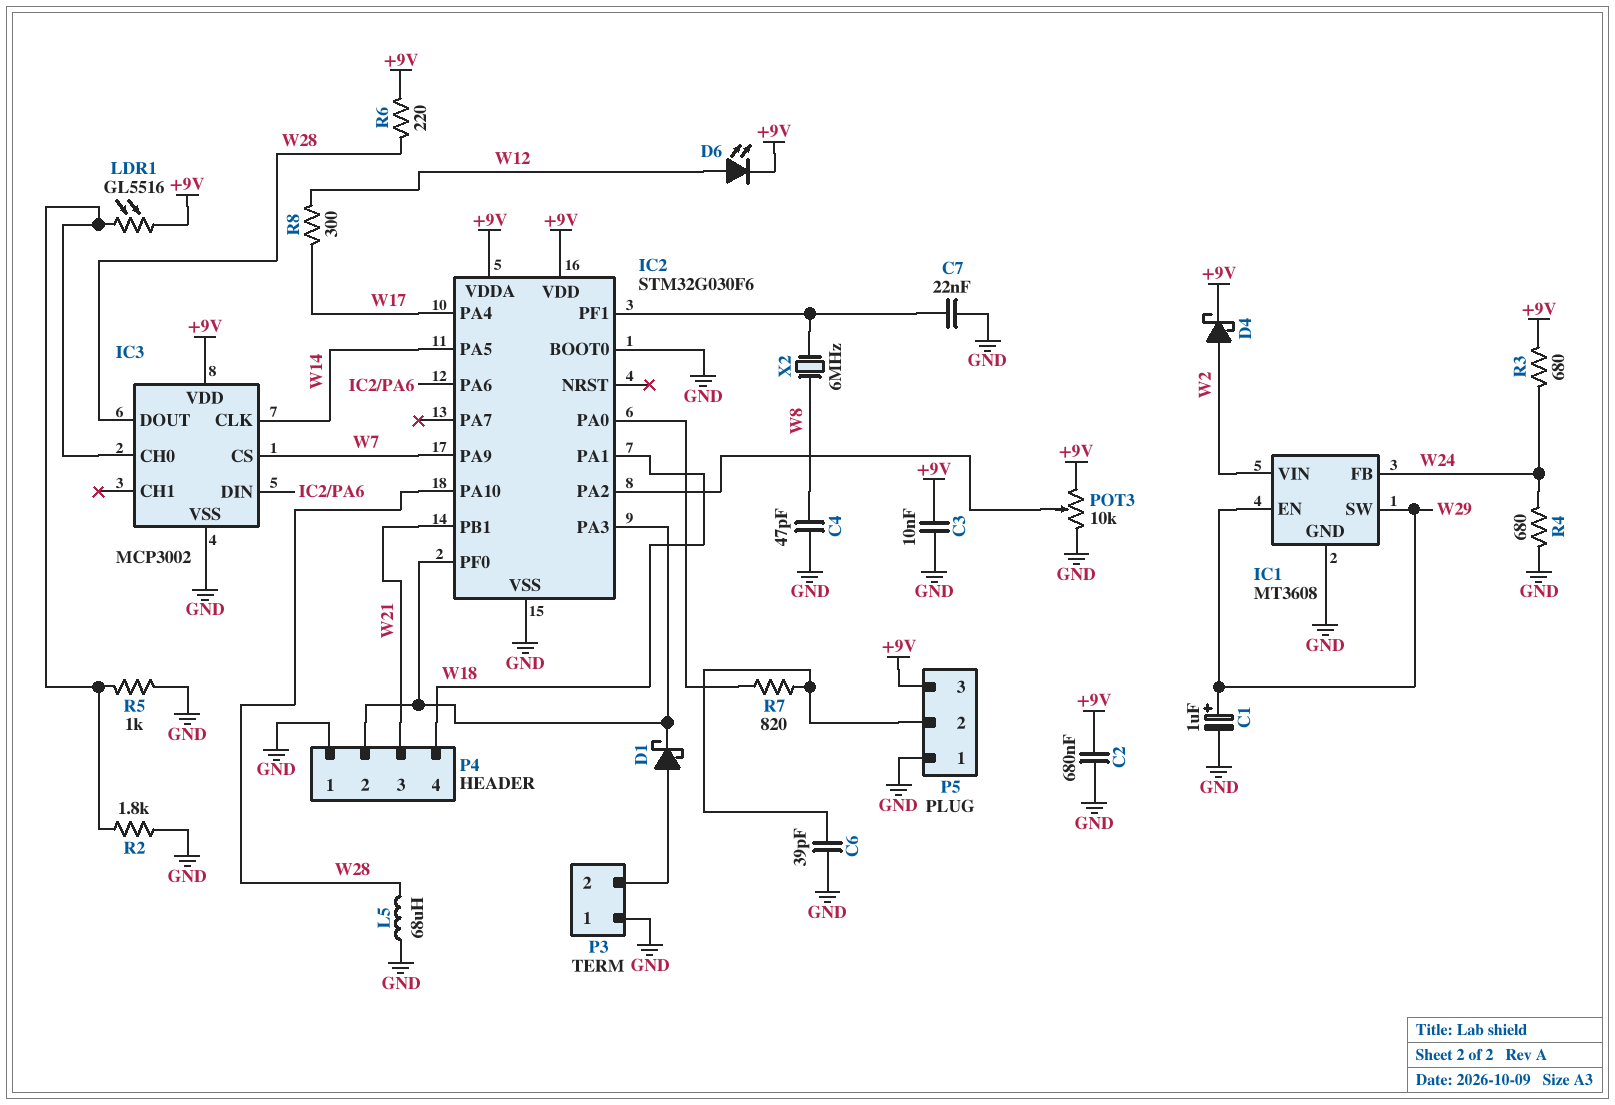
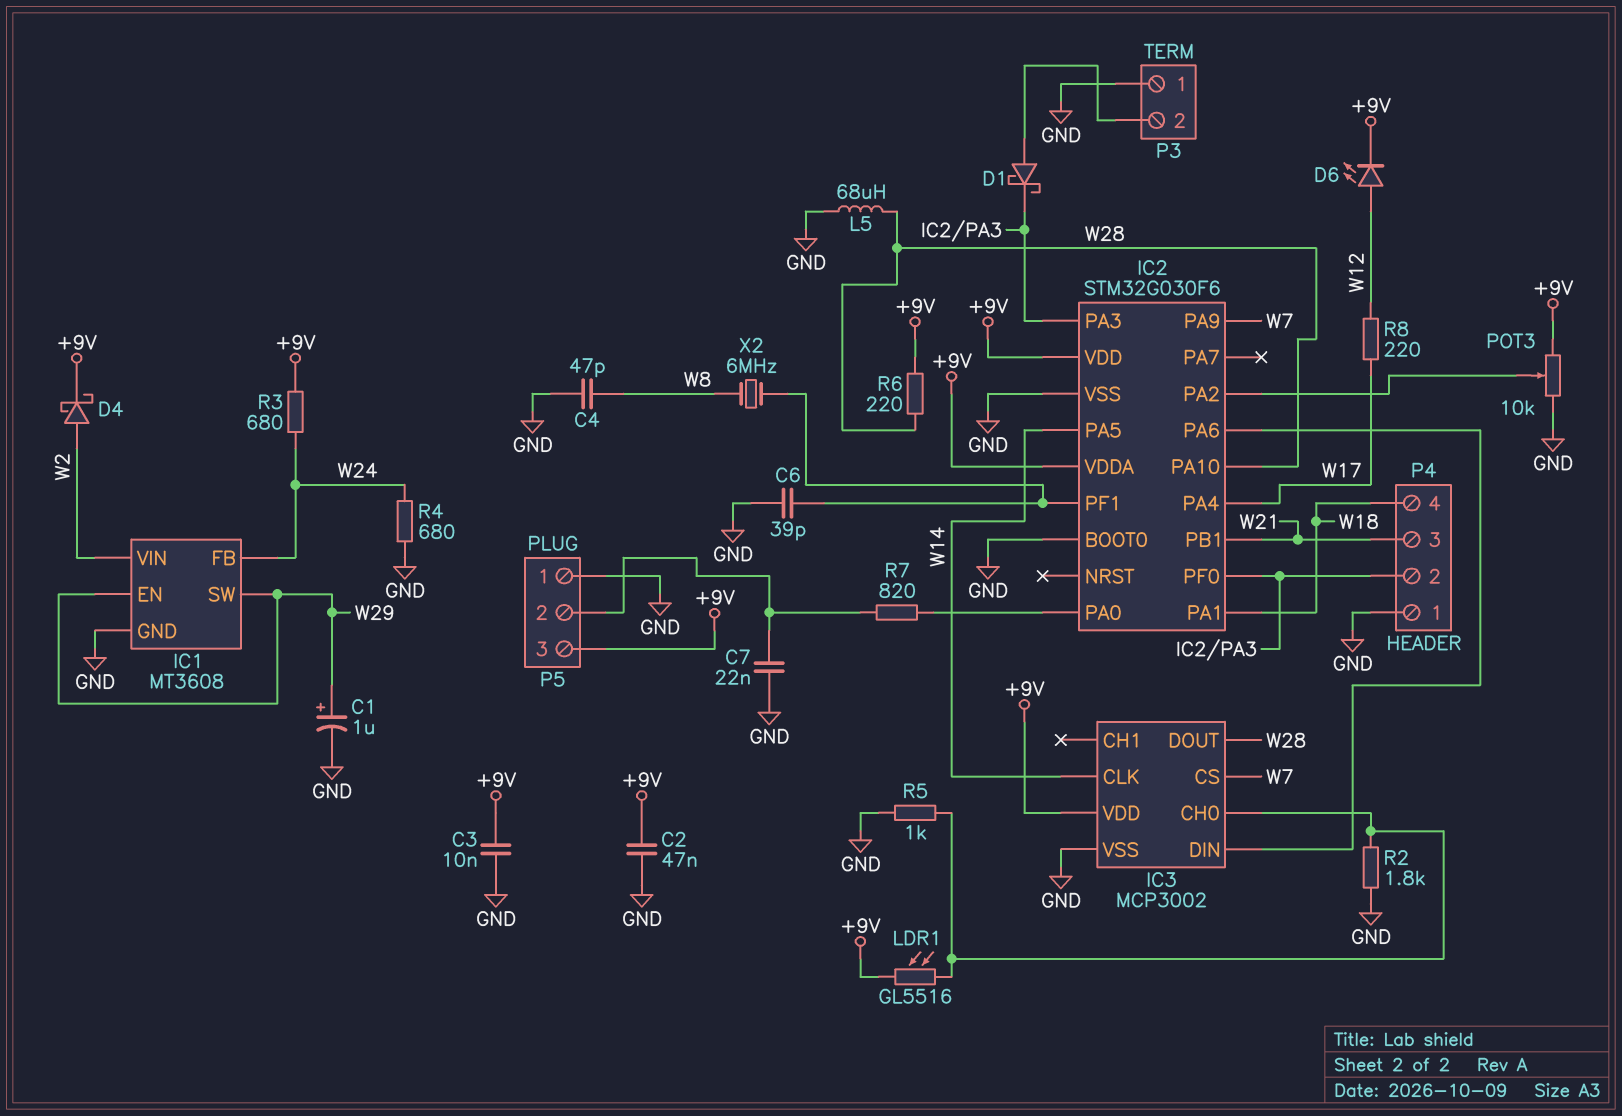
C2: 680nF (+9V, GND) -> 47nF (+9V, GND)
C6: 39pF (GND, P5/2) -> 39pF (GND, IC2/PF1)
C7: 22nF (GND, IC2/PF1) -> 22nF (GND, P5/2)
R8: 300 (W12, W17) -> 220 (W12, W17)

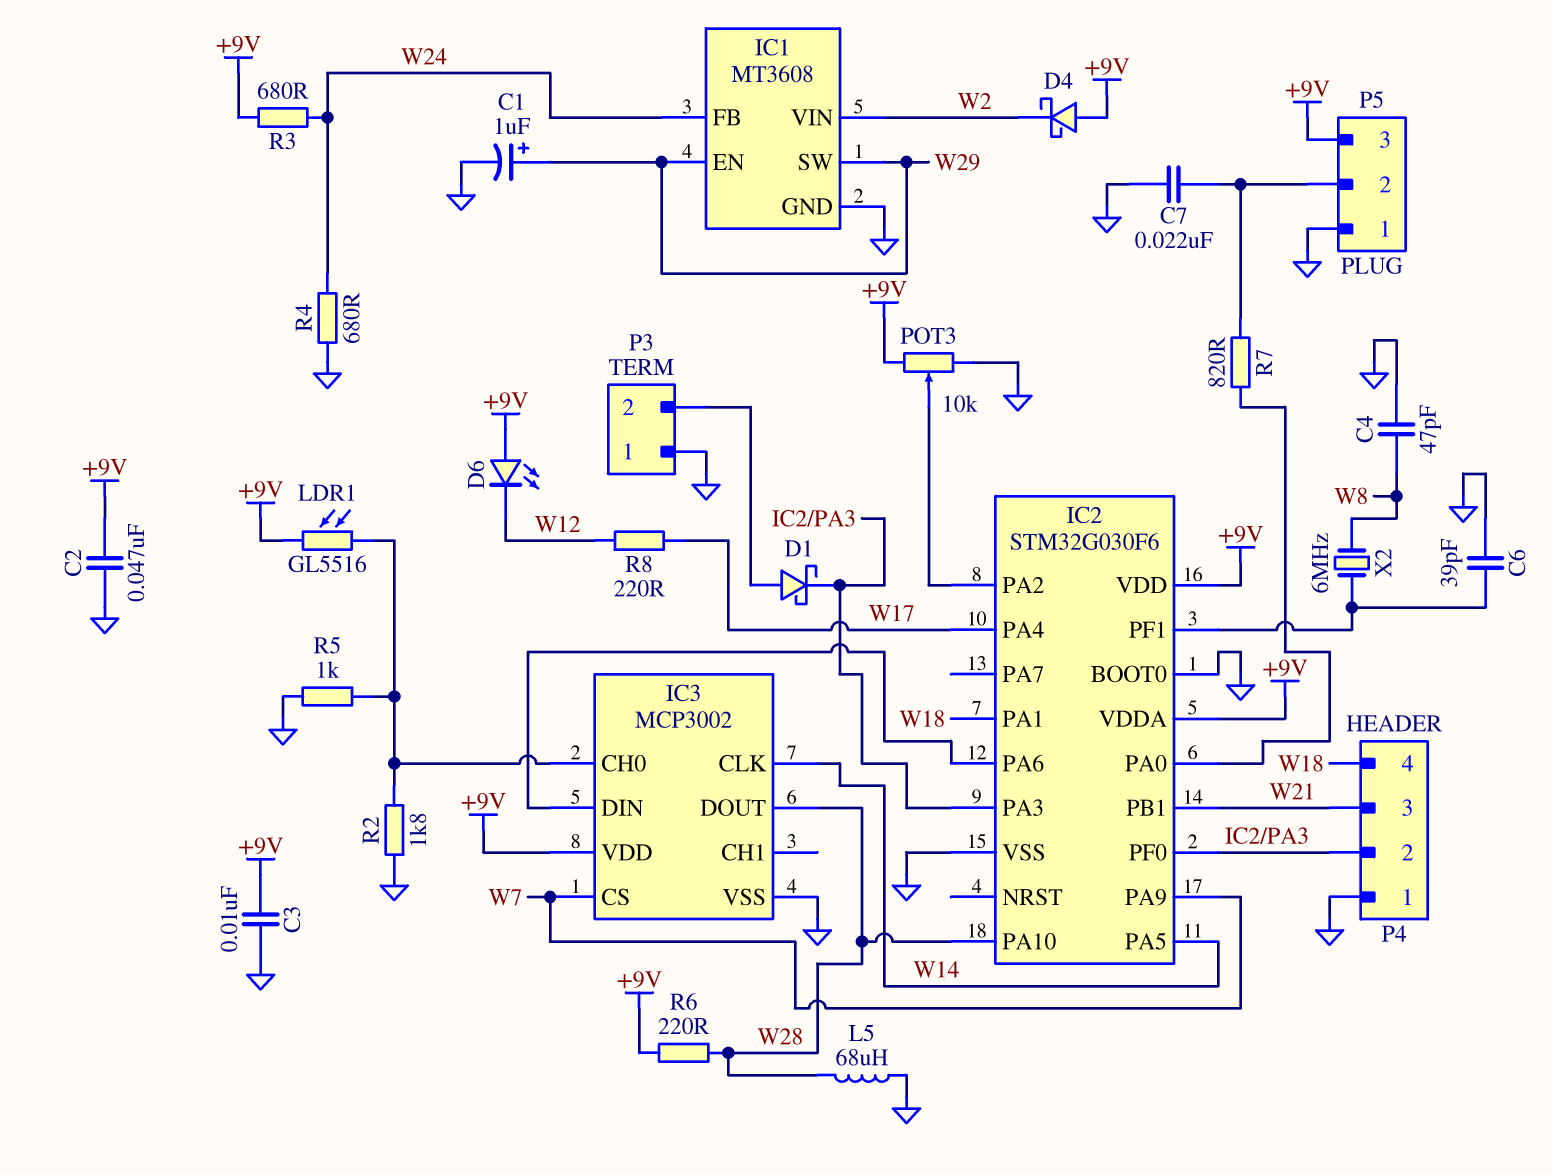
D4: schottky (A W2, K +9V) -> schottky (A +9V, K W2)
D6: LED (A W12, K +9V) -> LED (A +9V, K W12)

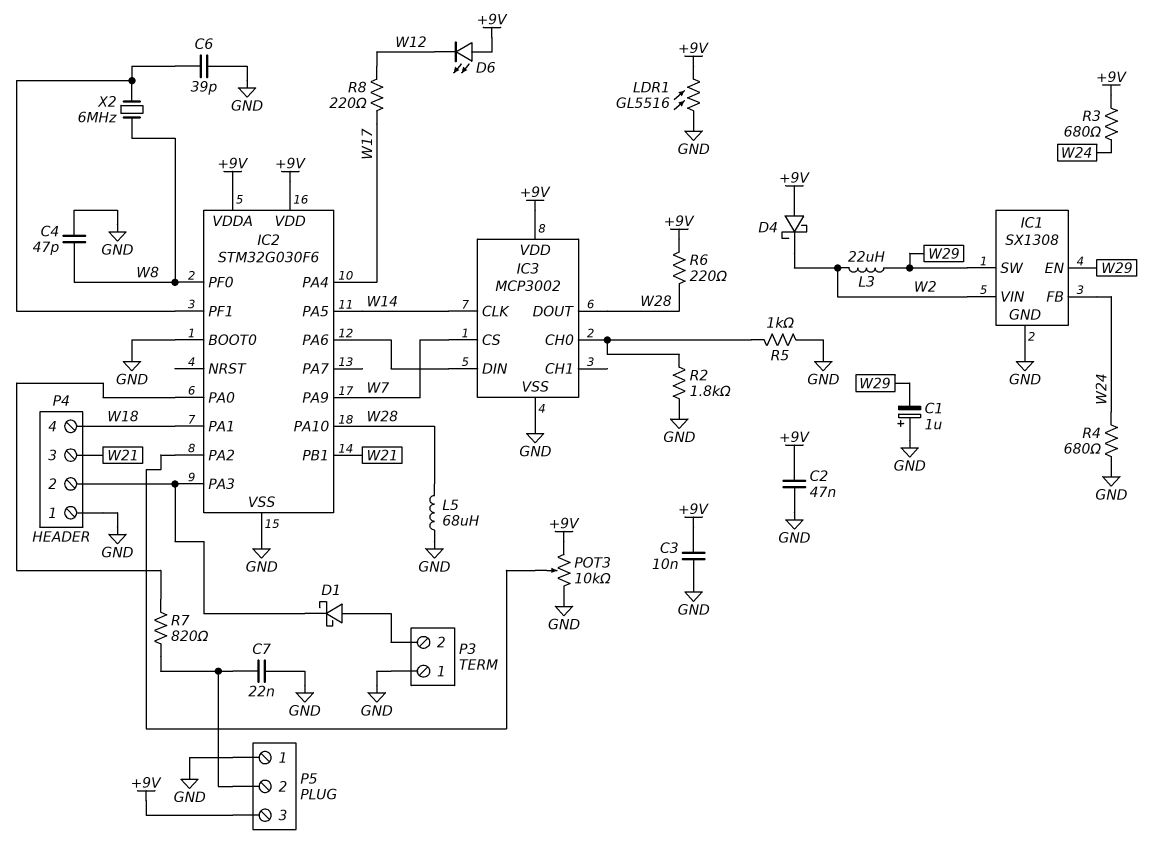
C1: 1uF (plus W29, minus GND) -> 1uF (plus GND, minus W29)
IC1: MT3608 -> SX1308
IC2 pin PF0: IC2/PA3 -> W8
L3: none -> 22uH (W2, W29)
LDR1: GL5516 (+9V, IC3/CH0) -> GL5516 (+9V, GND)

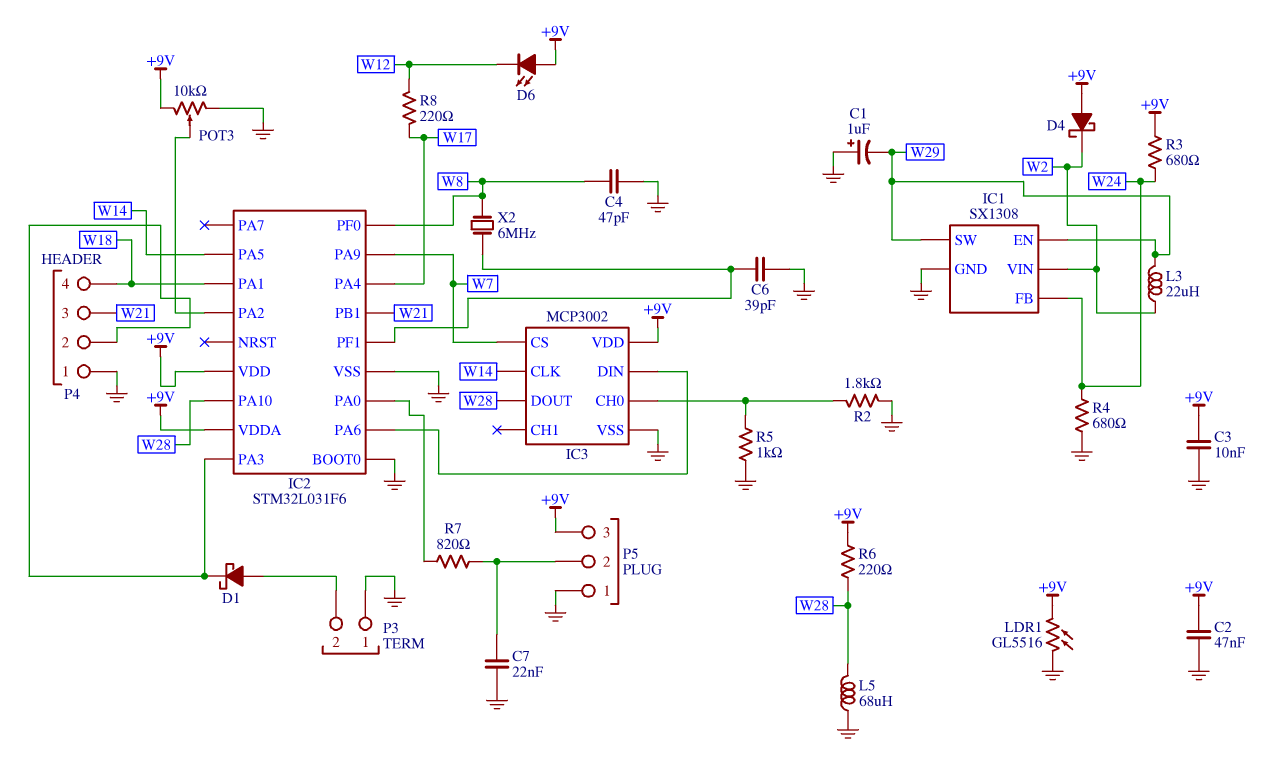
IC2: STM32G030F6 -> STM32L031F6

